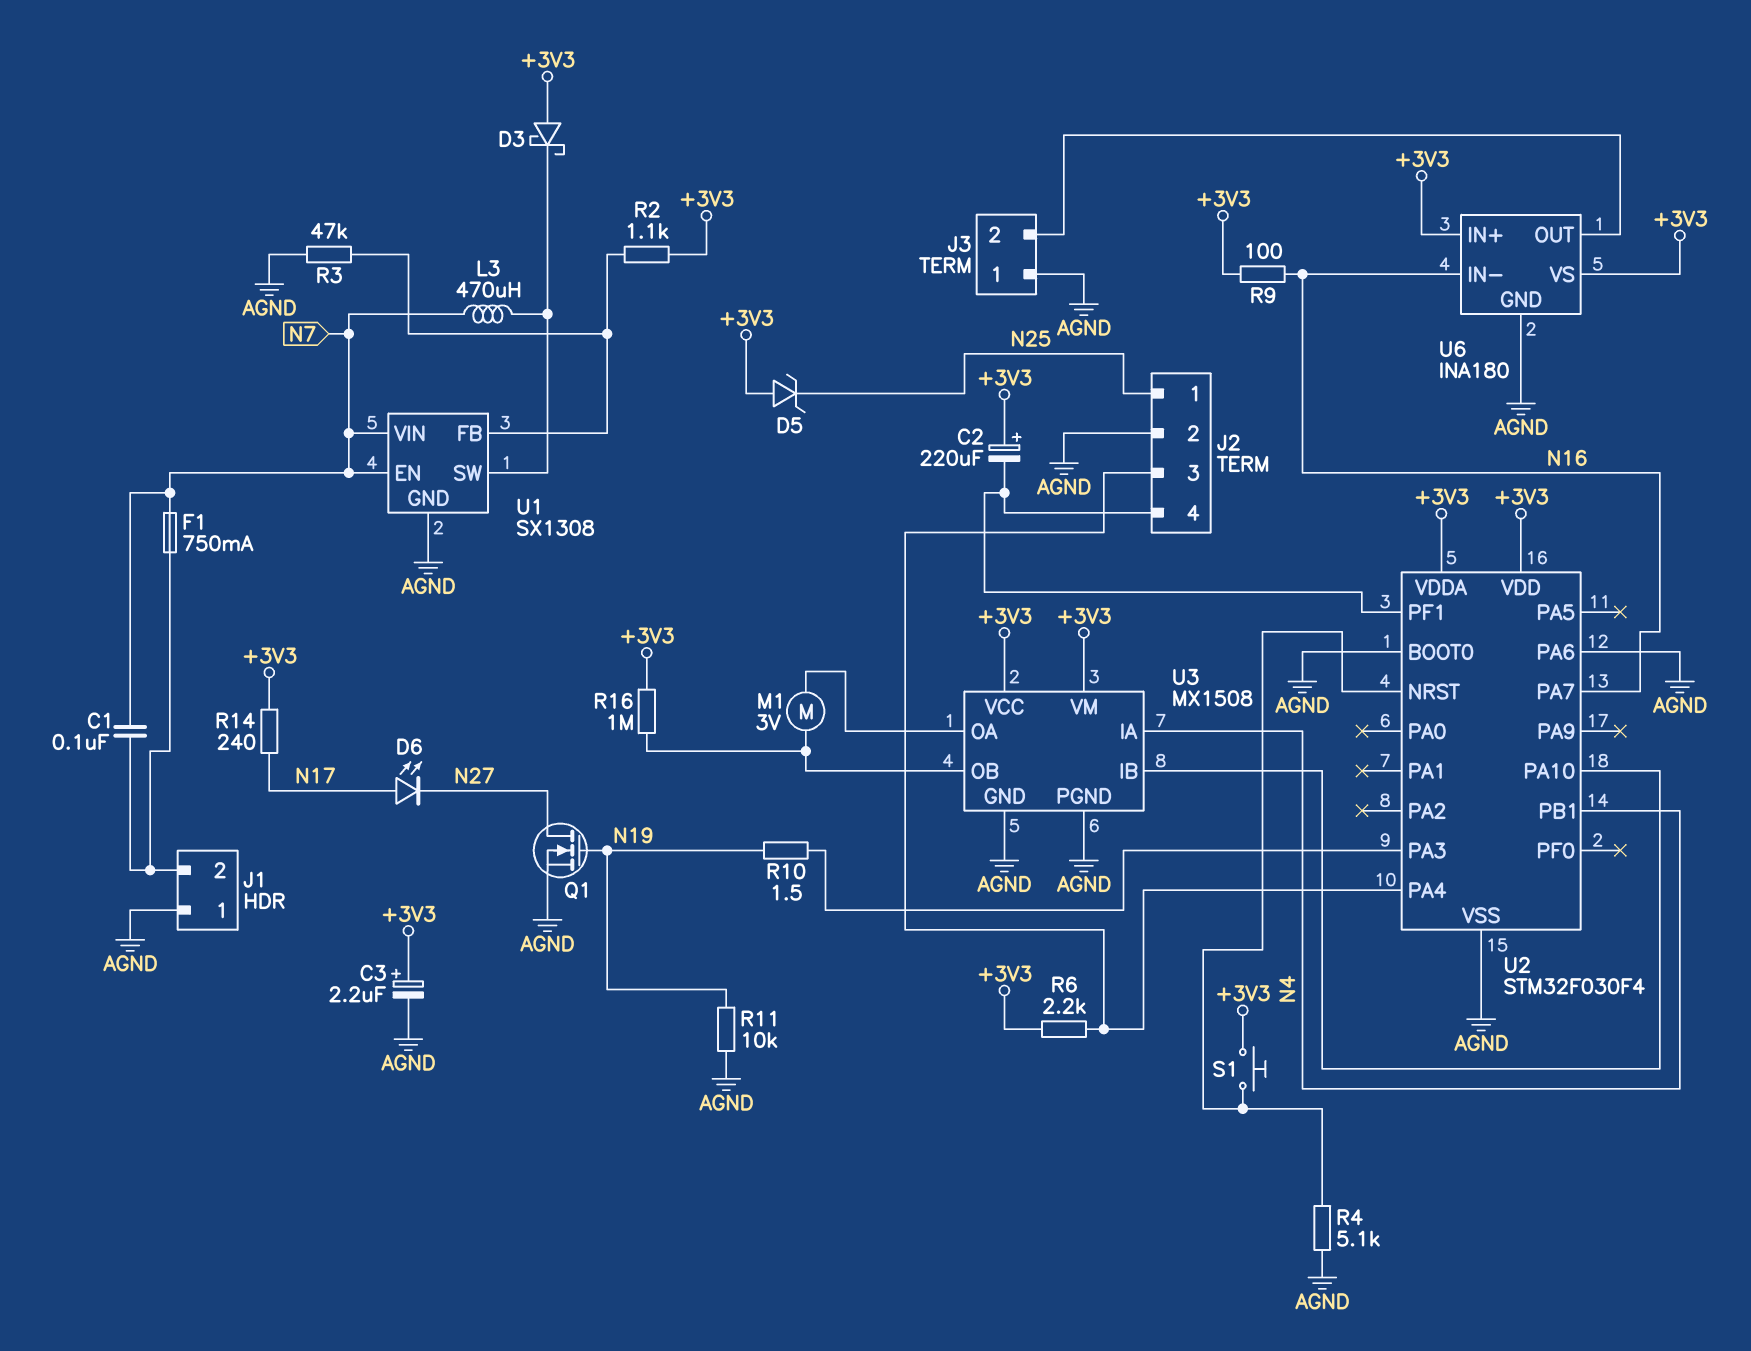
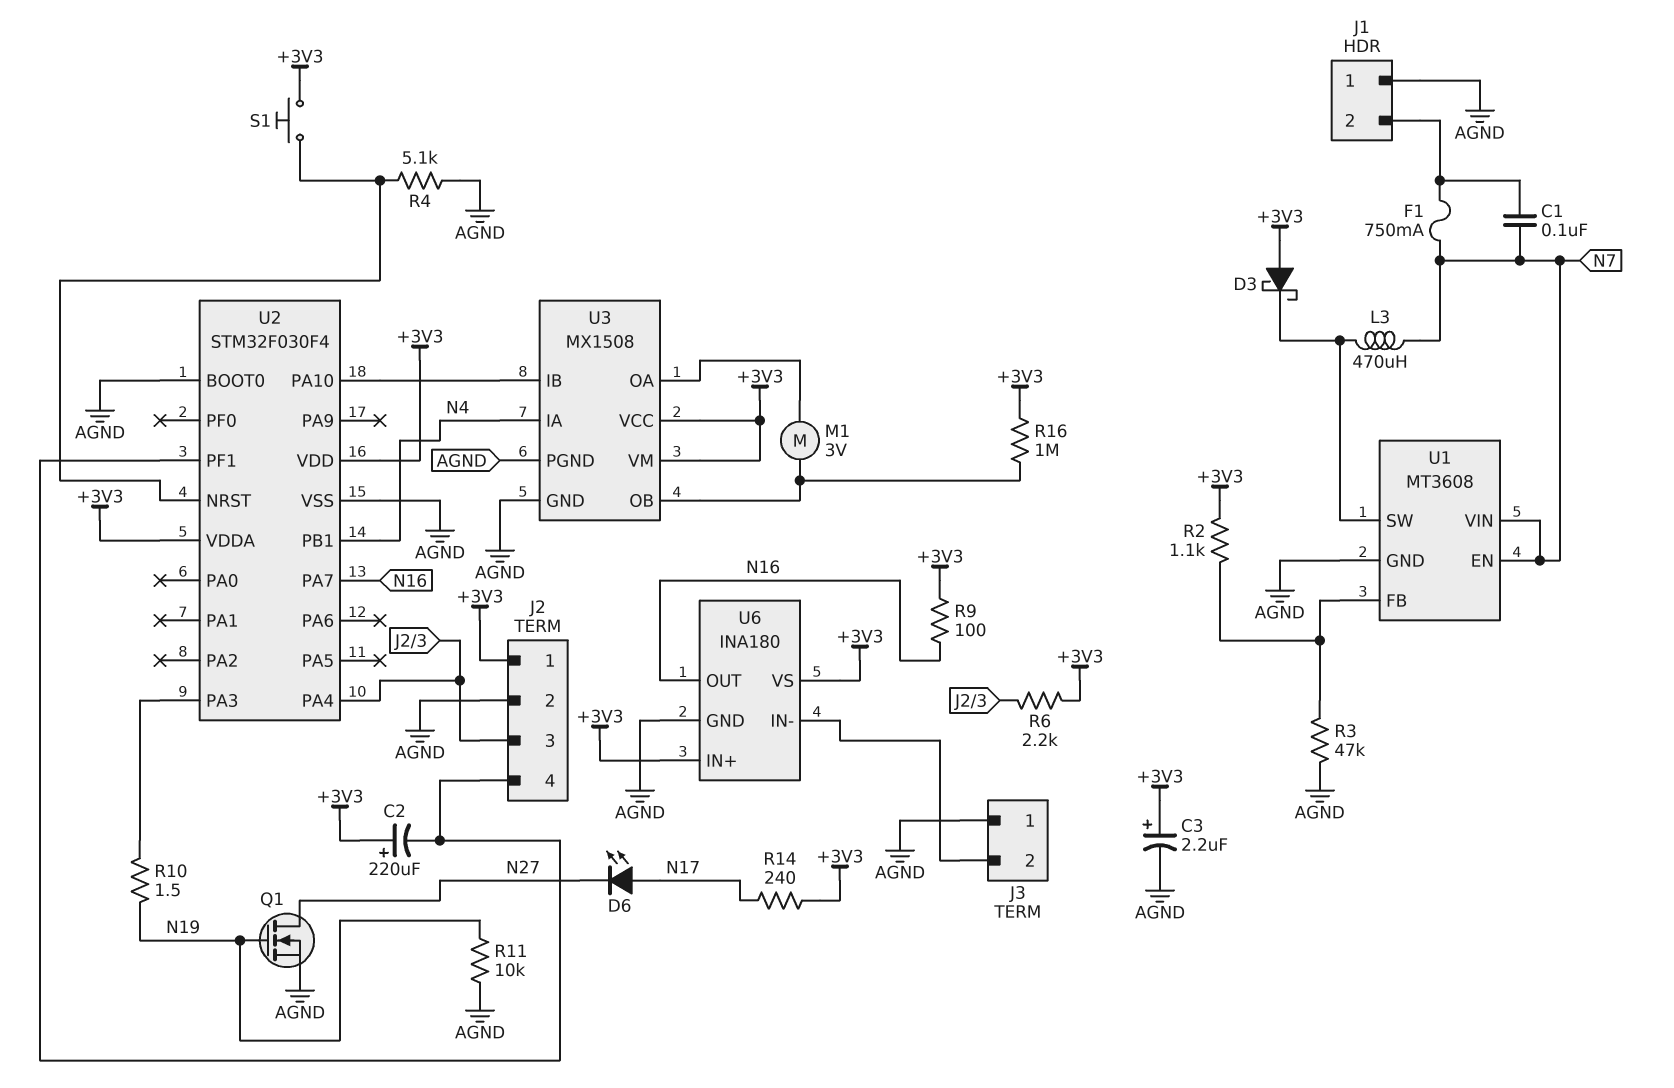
D5: zener (A +3V3, K N25) -> none
J2 pin 1: N25 -> +3V3
U1: SX1308 -> MT3608
U2 pin PA6: AGND -> none
U6 pin IN-: N16 -> J3/2
U6 pin OUT: J3/2 -> N16

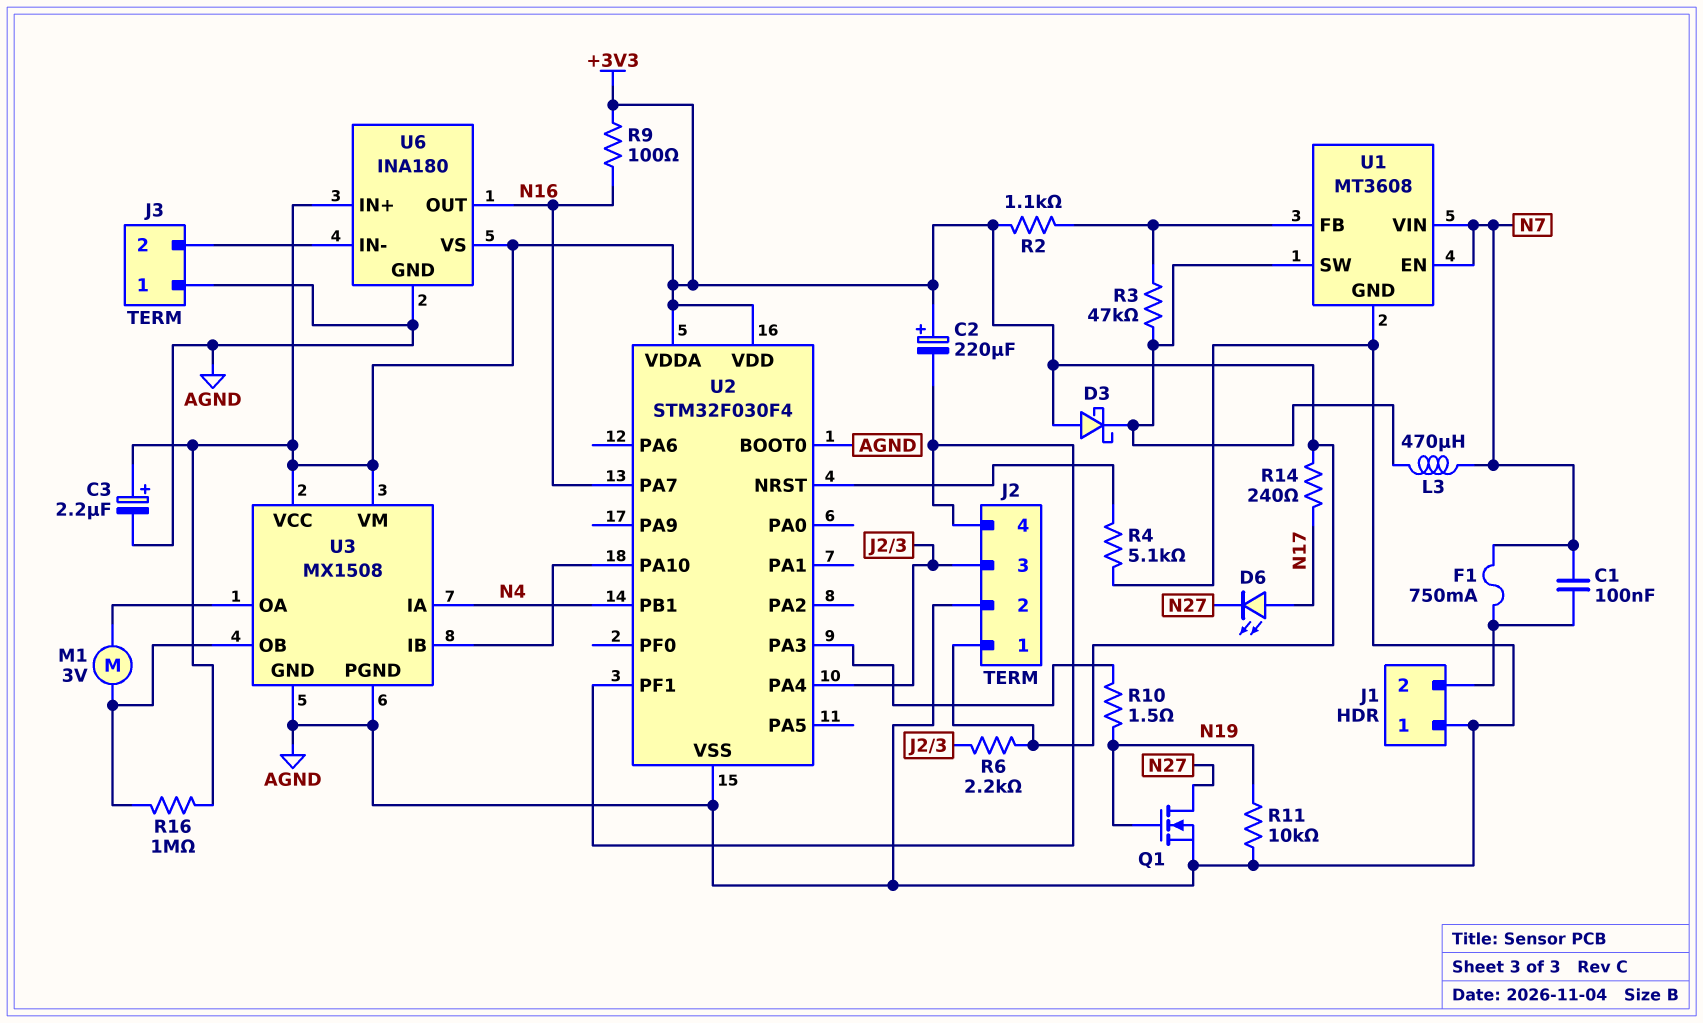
R3: 47k (AGND, U1/FB) -> 47k (U1/FB, U1/SW)
S1: button (+3V3, U2/NRST) -> none

